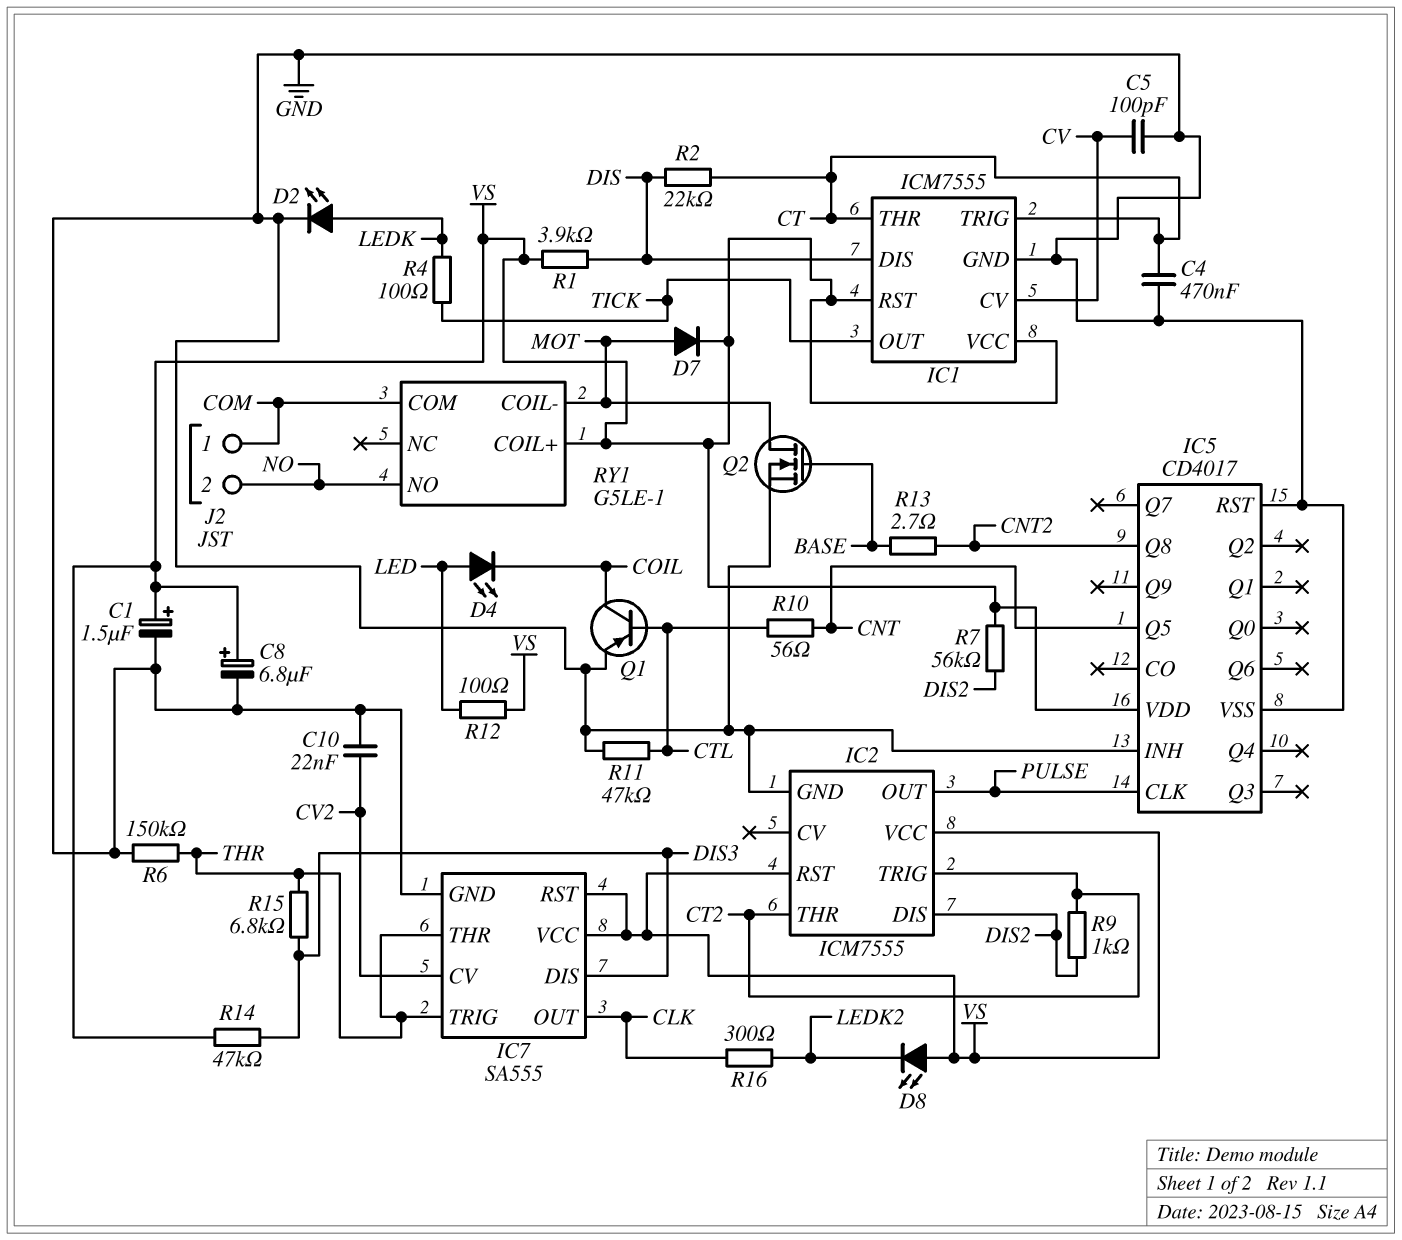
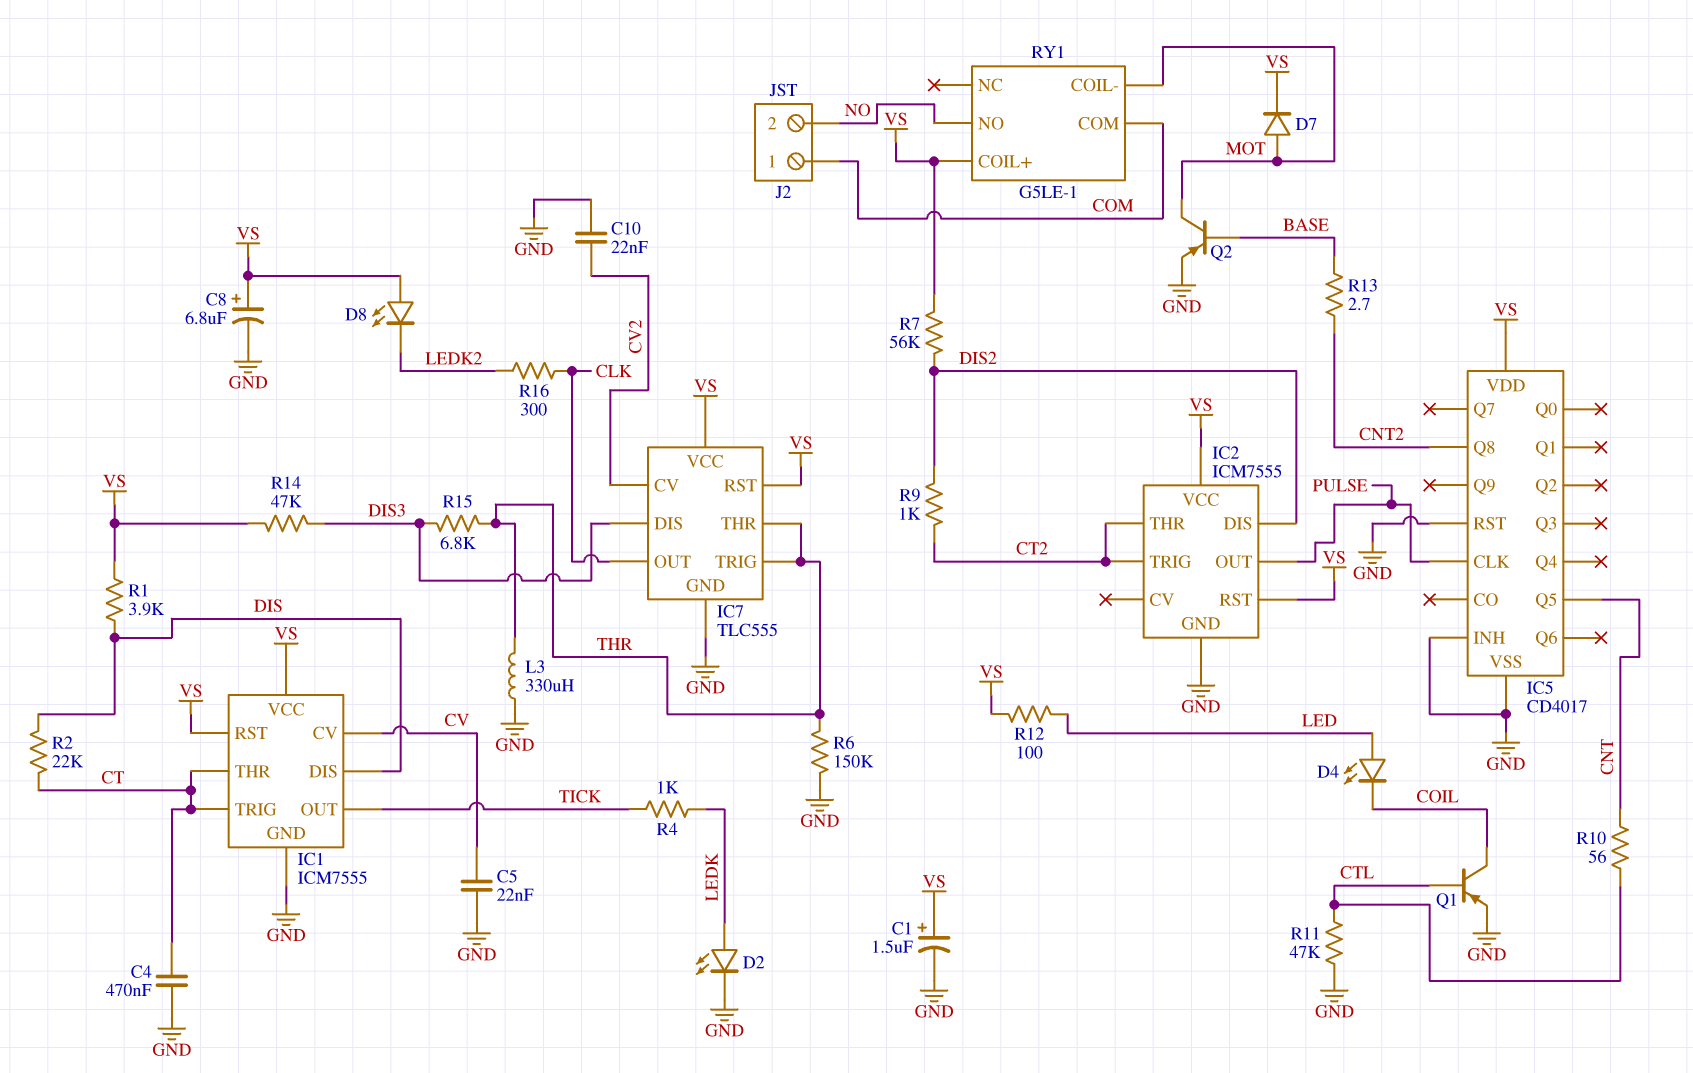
C5: 100pF (CV, GND) -> 22nF (CV, GND)
IC7: SA555 -> TLC555
L3: none -> 330uH (GND, THR)
Q2: NMOS (G BASE, D MOT, S GND) -> PNP (B BASE, C MOT, E GND)
R4: 100 (LEDK, TICK) -> 1k (LEDK, TICK)

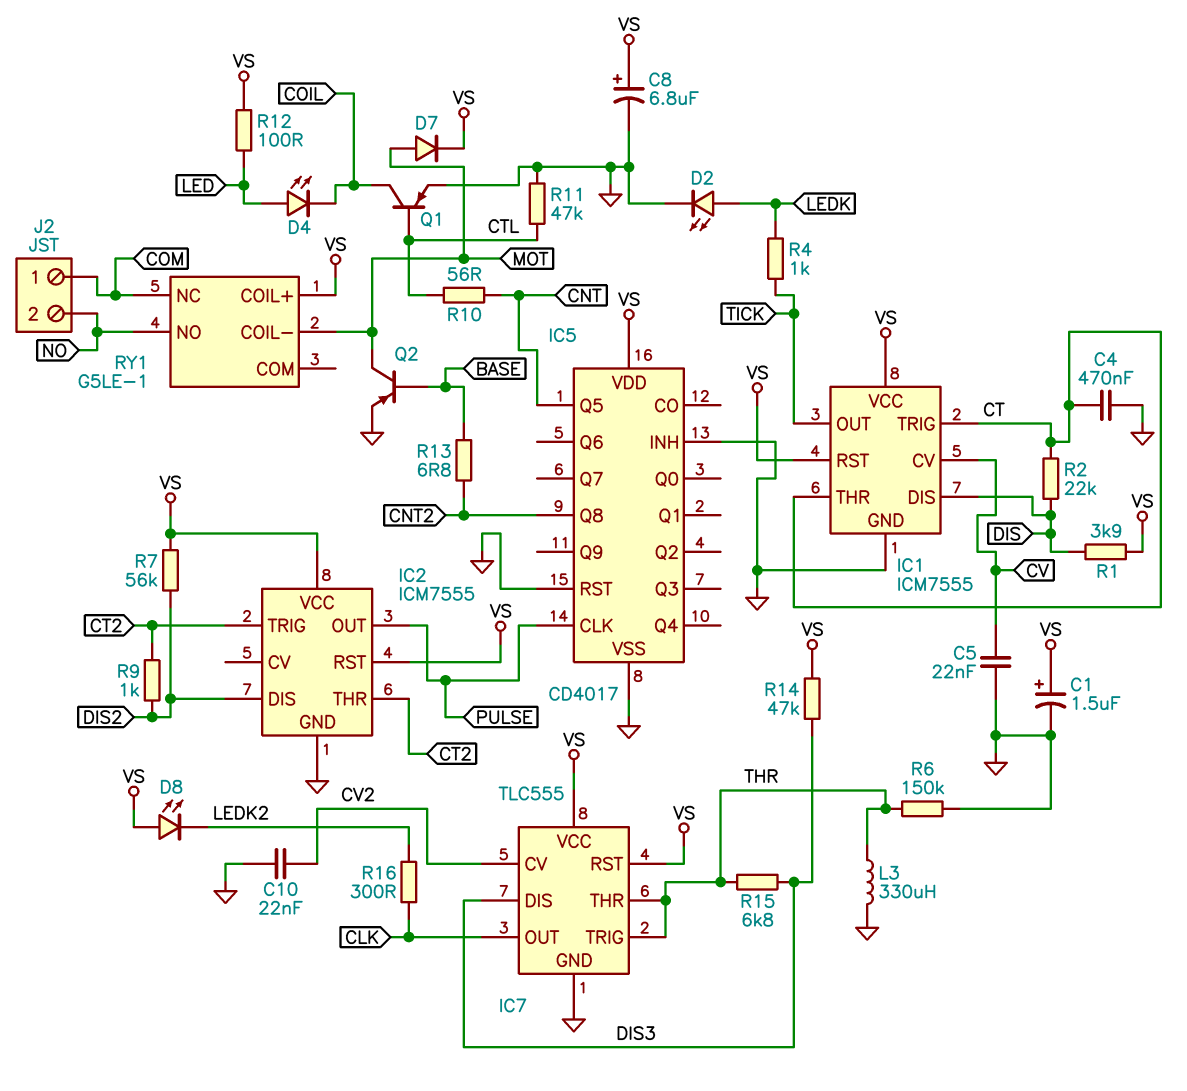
R13: 2.7 (BASE, CNT2) -> 6.8 (BASE, CNT2)
RY1 pin COM: COM -> none
RY1 pin NC: none -> COM

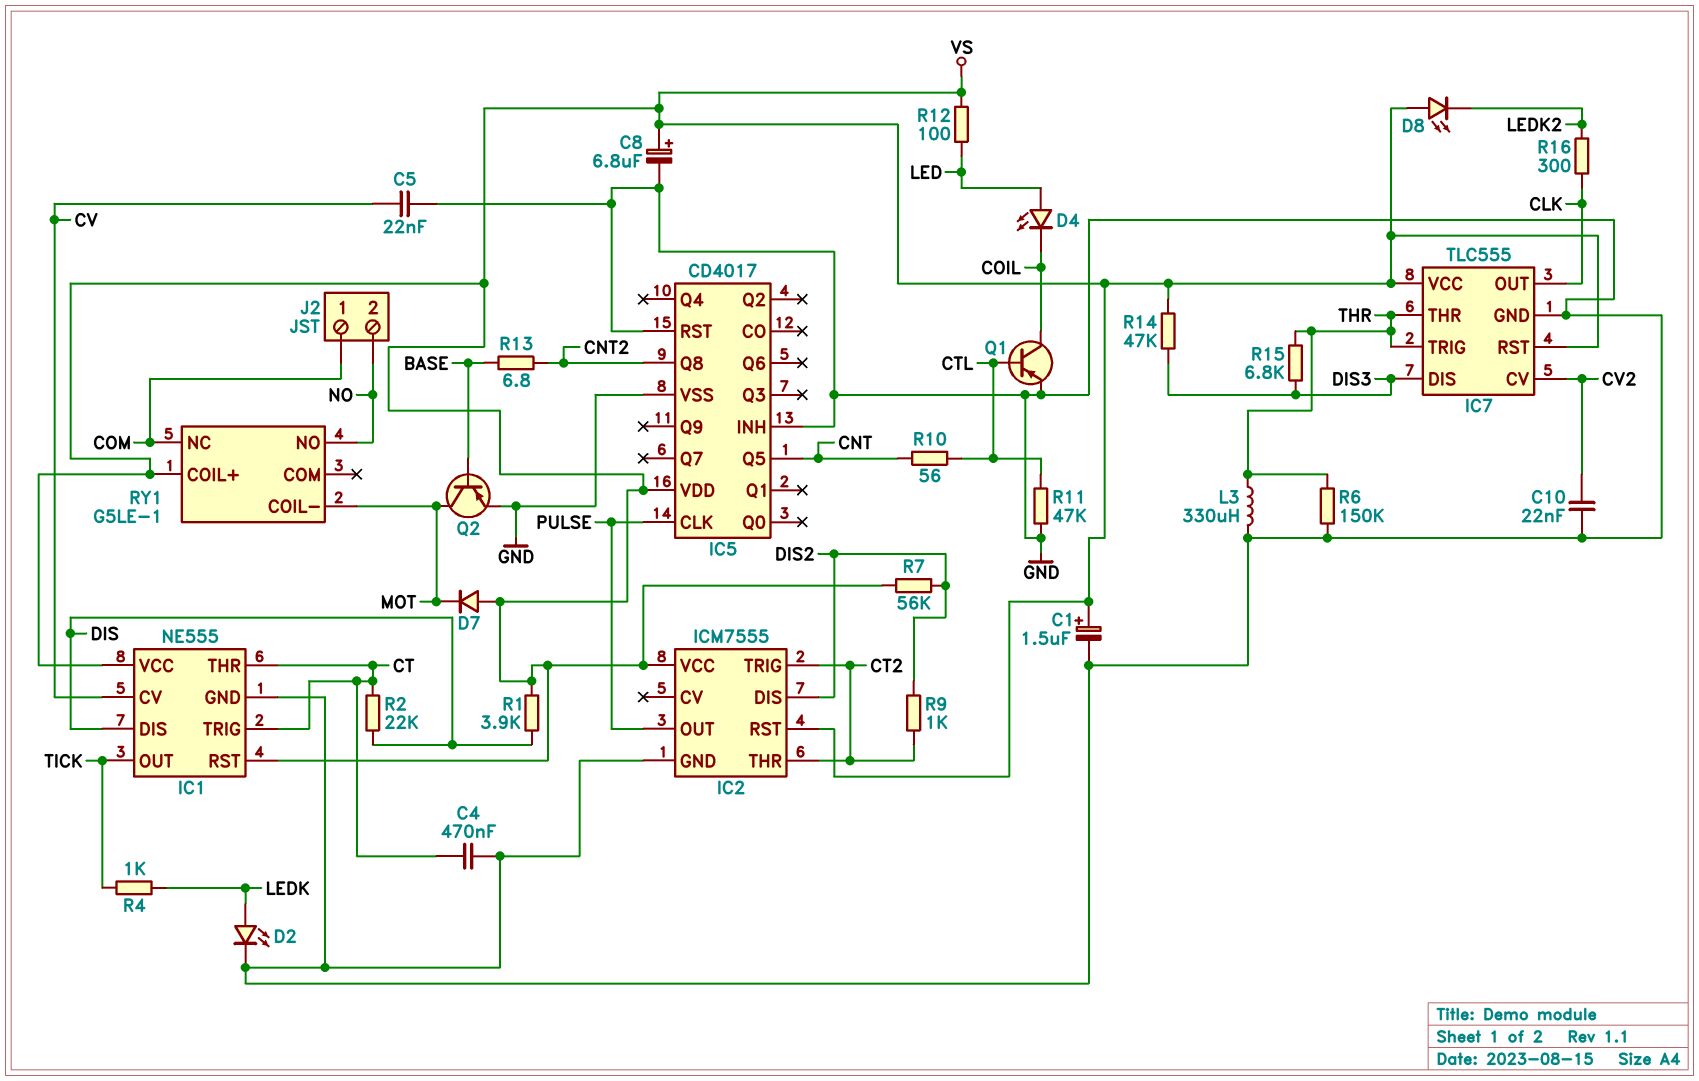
D7: diode (A MOT, K VS) -> diode (A VS, K MOT)
IC1: ICM7555 -> NE555

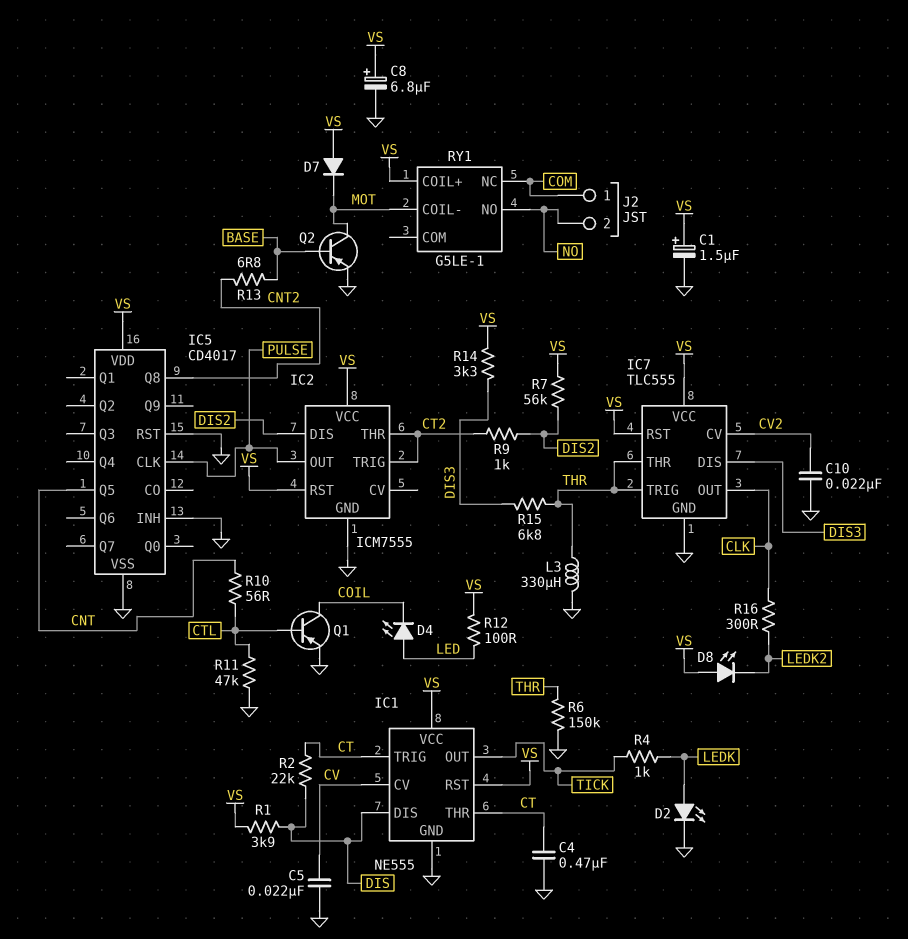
R14: 47k (DIS3, VS) -> 3.3k (DIS3, VS)

